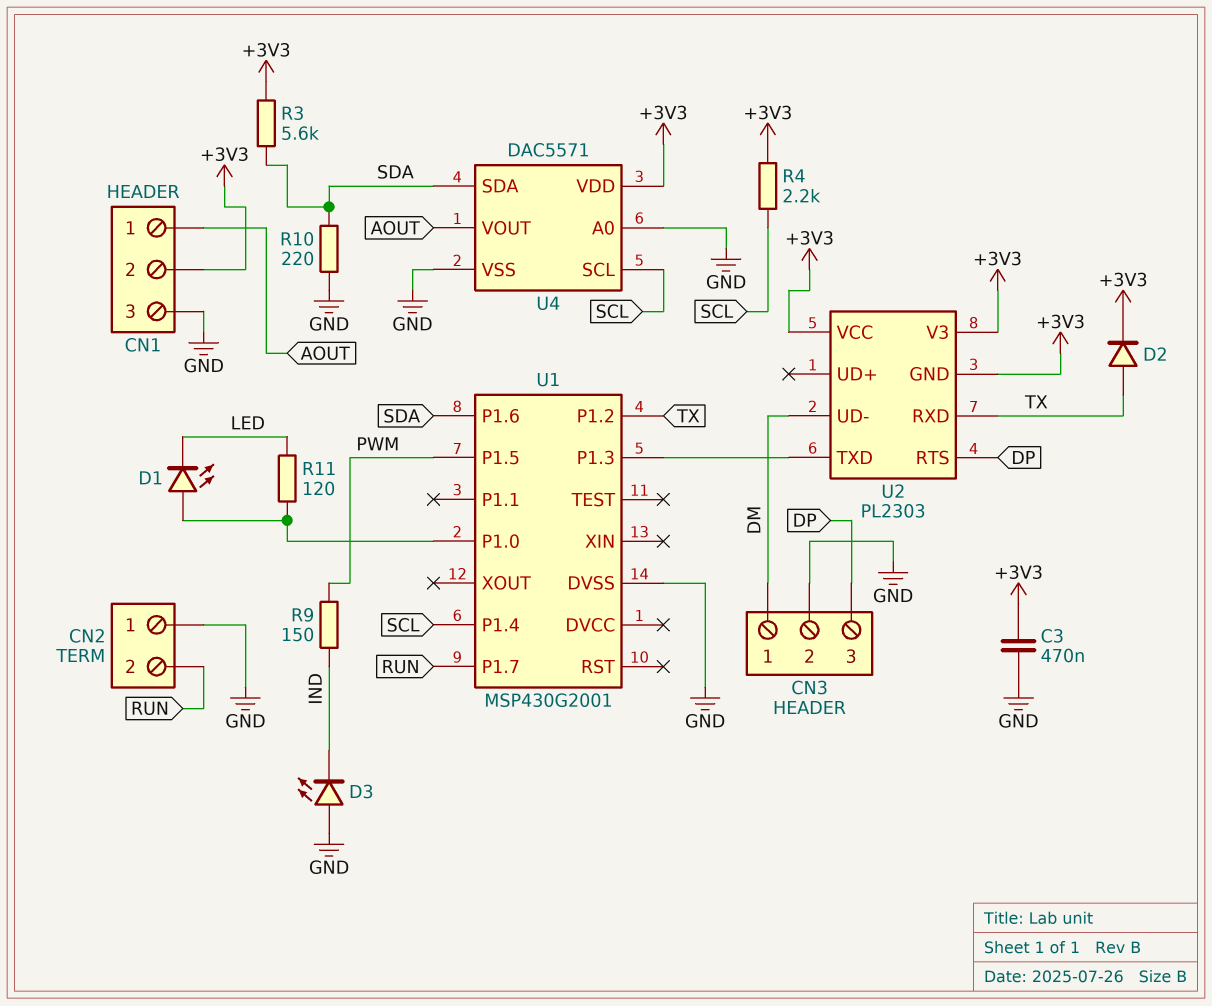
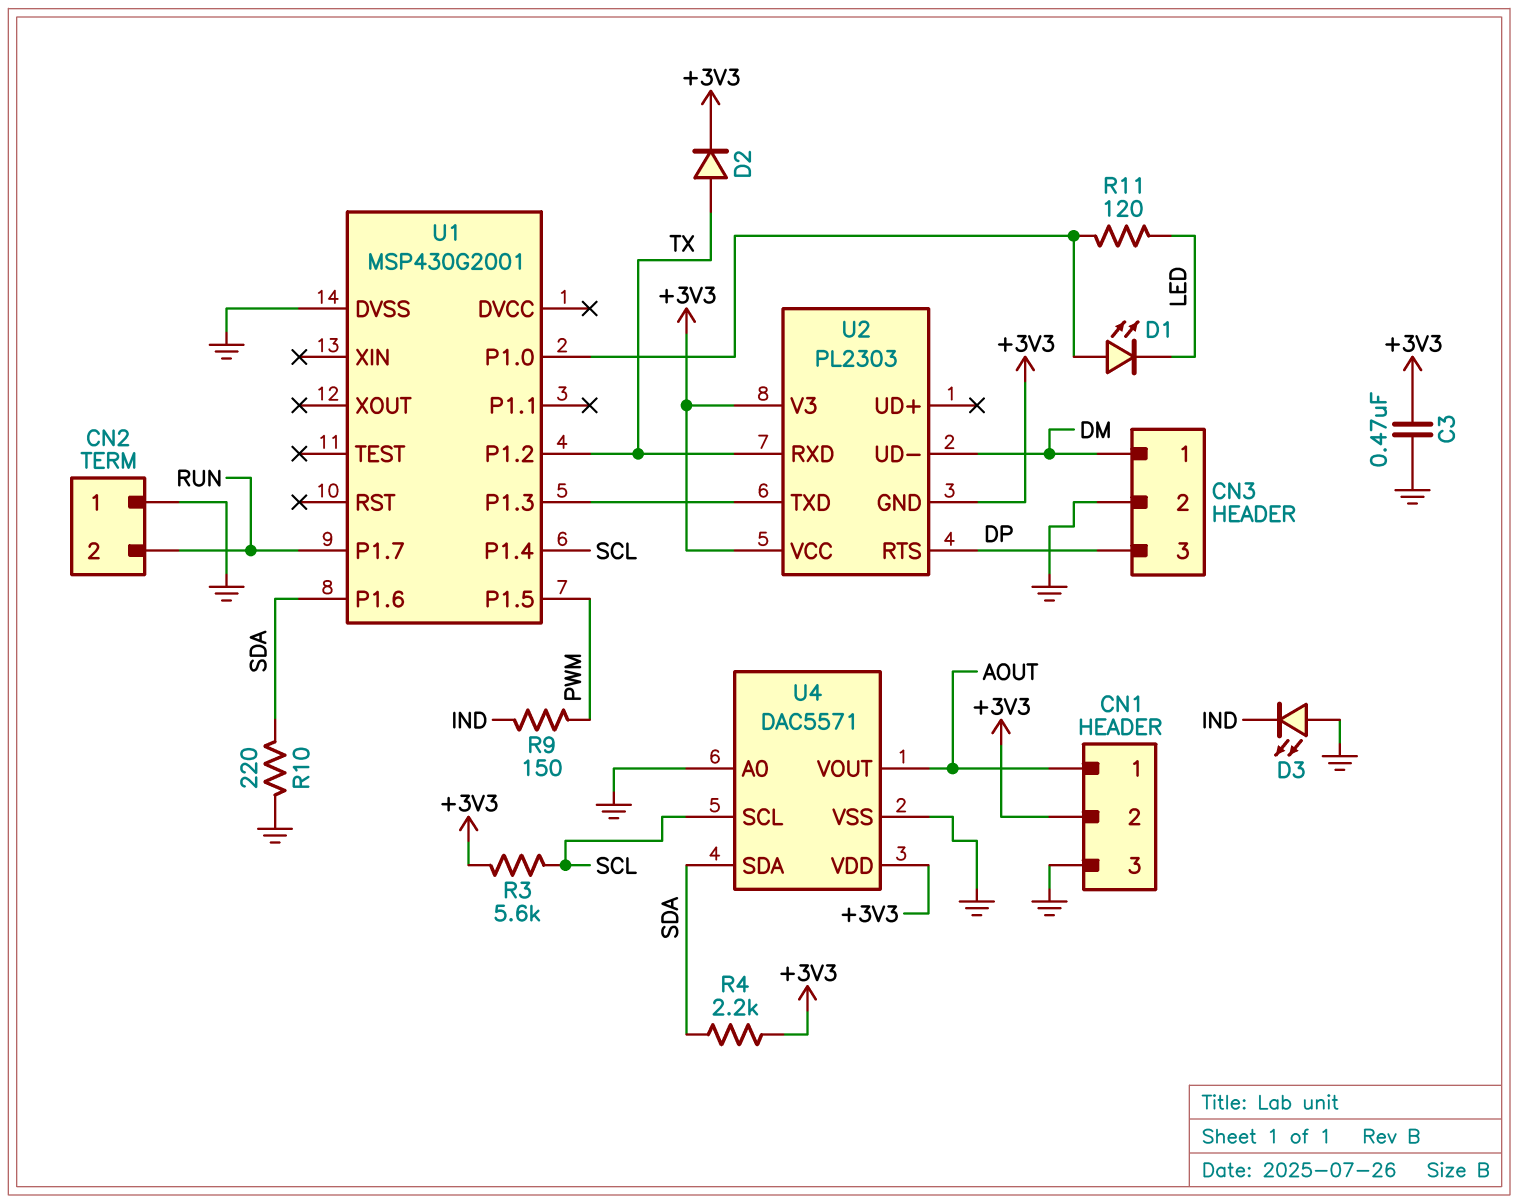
R3: 5.6k (+3V3, SDA) -> 5.6k (+3V3, SCL)
R4: 2.2k (+3V3, SCL) -> 2.2k (+3V3, SDA)

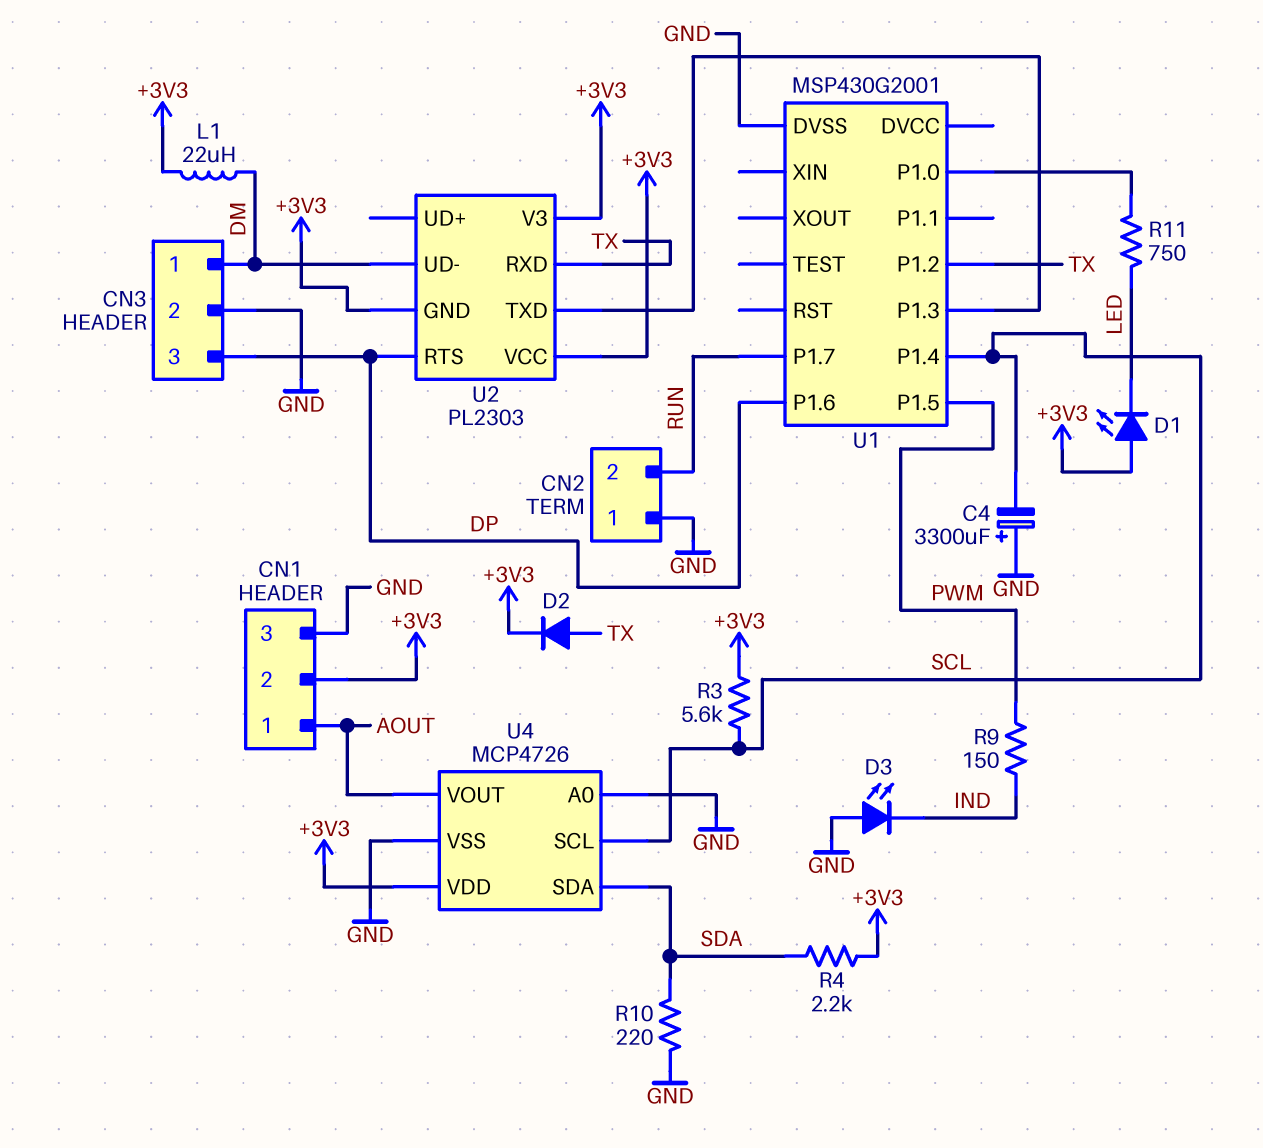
C3: 470nF (+3V3, GND) -> none
C4: none -> 3300uF (plus GND, minus SCL)
D1: LED (A U1/P1.0, K LED) -> LED (A +3V3, K LED)
L1: none -> 22uH (+3V3, DM)
R11: 120 (LED, U1/P1.0) -> 750 (LED, U1/P1.0)
U1 pin P1.6: SDA -> DP
U4: DAC5571 -> MCP4726

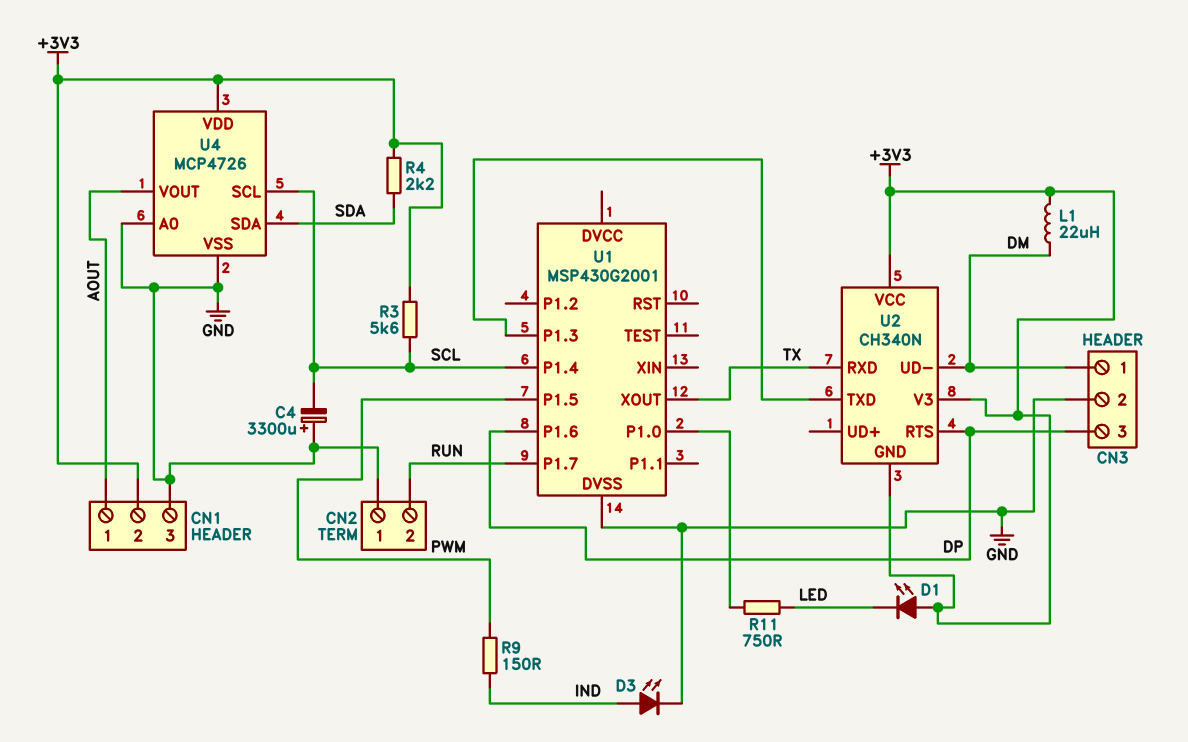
D2: diode (A TX, K +3V3) -> none
D3: LED (A GND, K IND) -> LED (A IND, K GND)
R10: 220 (GND, SDA) -> none
U1 pin P1.2: TX -> none
U1 pin XOUT: none -> TX
U2: PL2303 -> CH340N

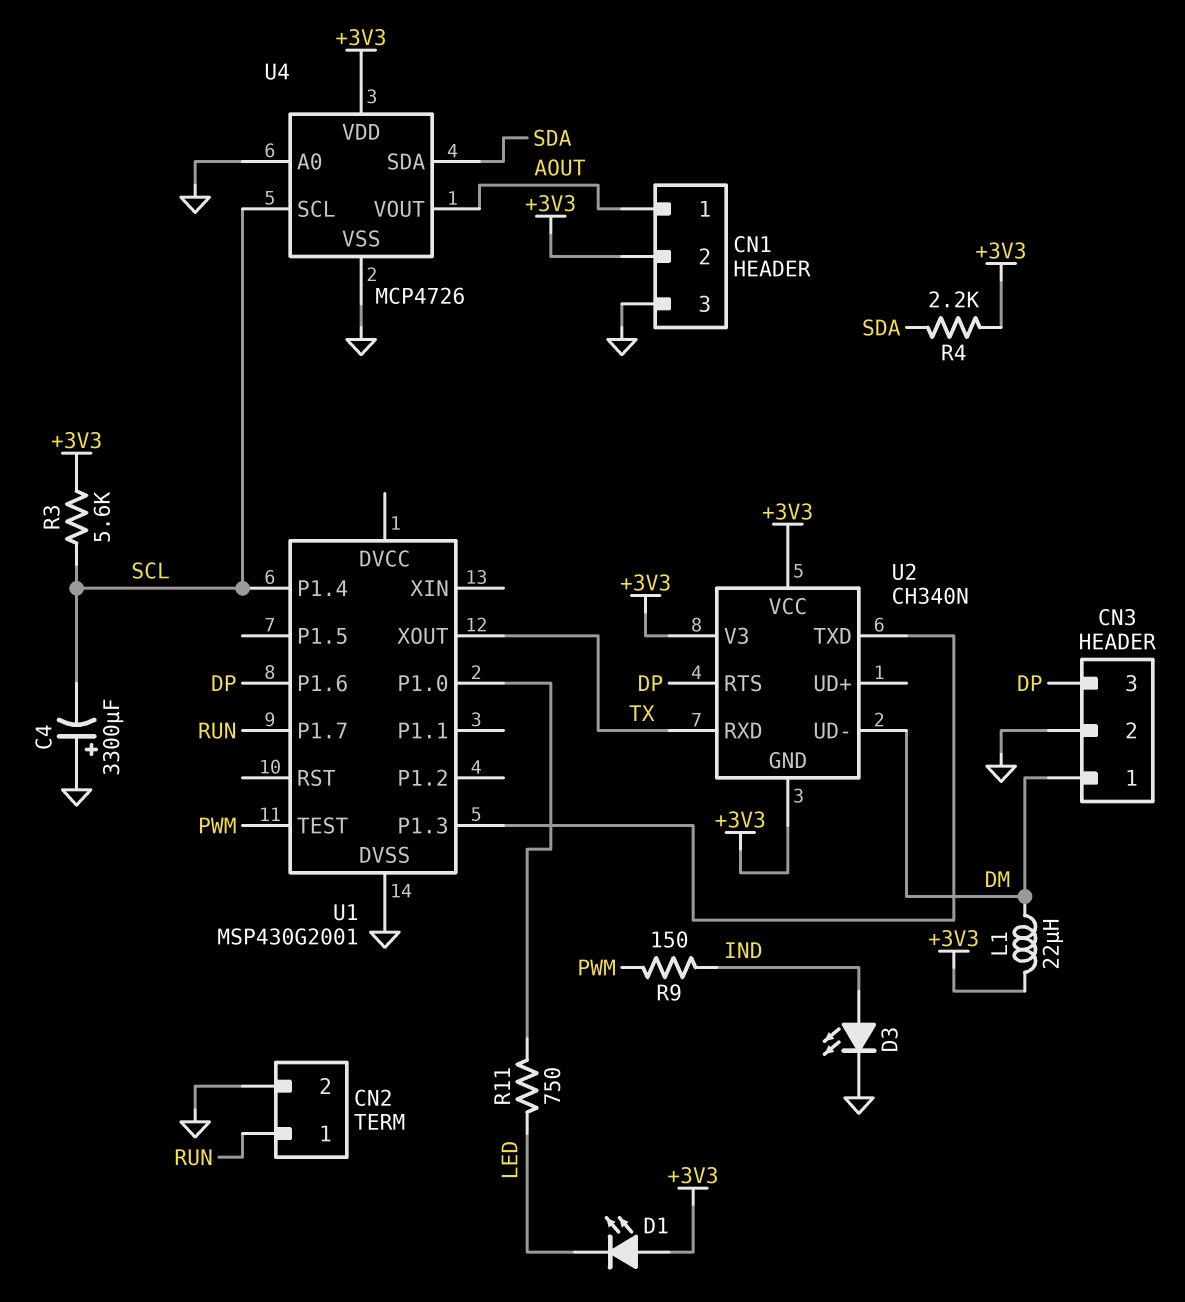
CN2 pin 1: GND -> RUN
CN2 pin 2: RUN -> GND
U1 pin P1.5: PWM -> none
U1 pin TEST: none -> PWM

